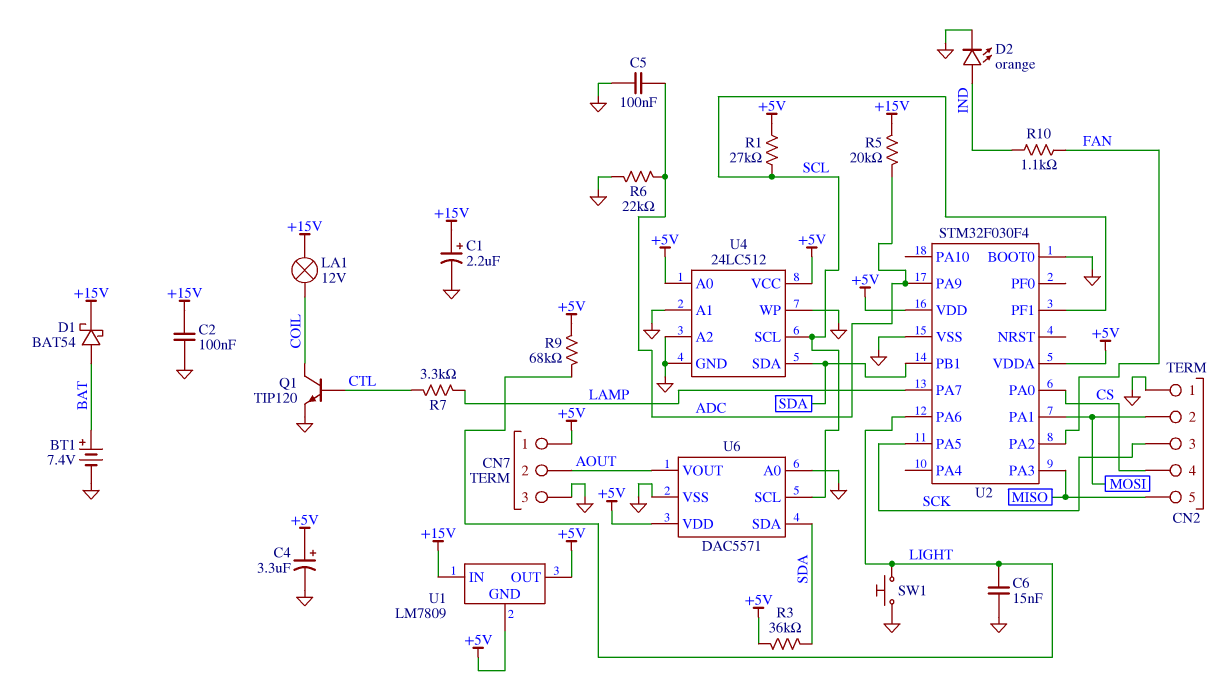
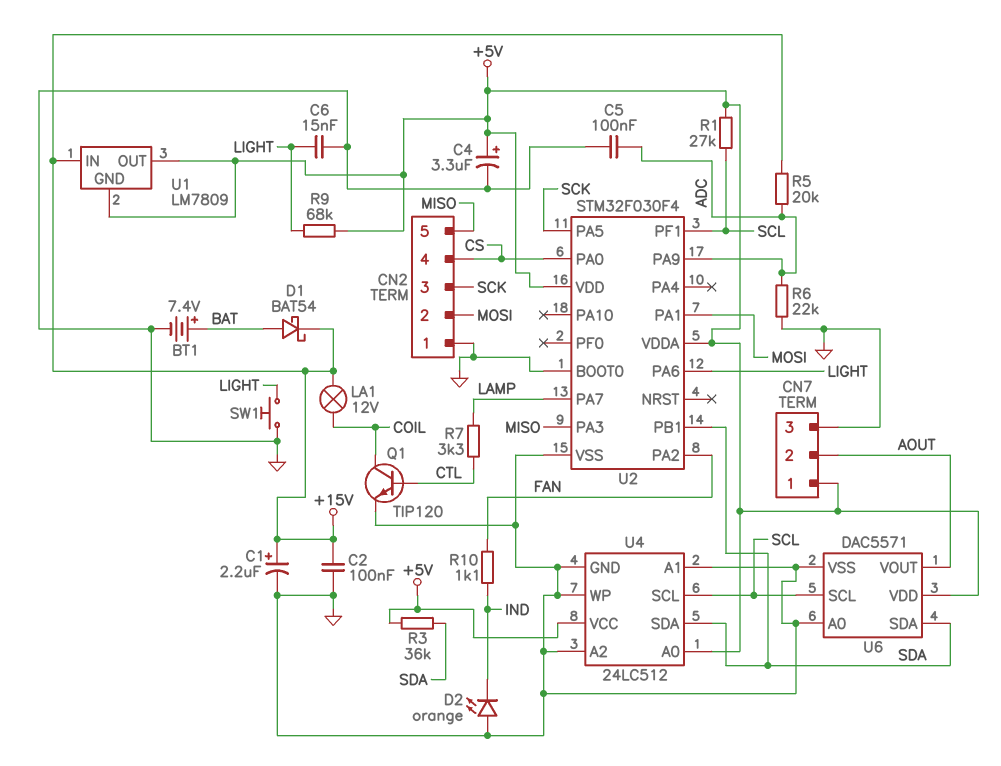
D2: LED orange (A IND, K GND) -> LED orange (A GND, K IND)

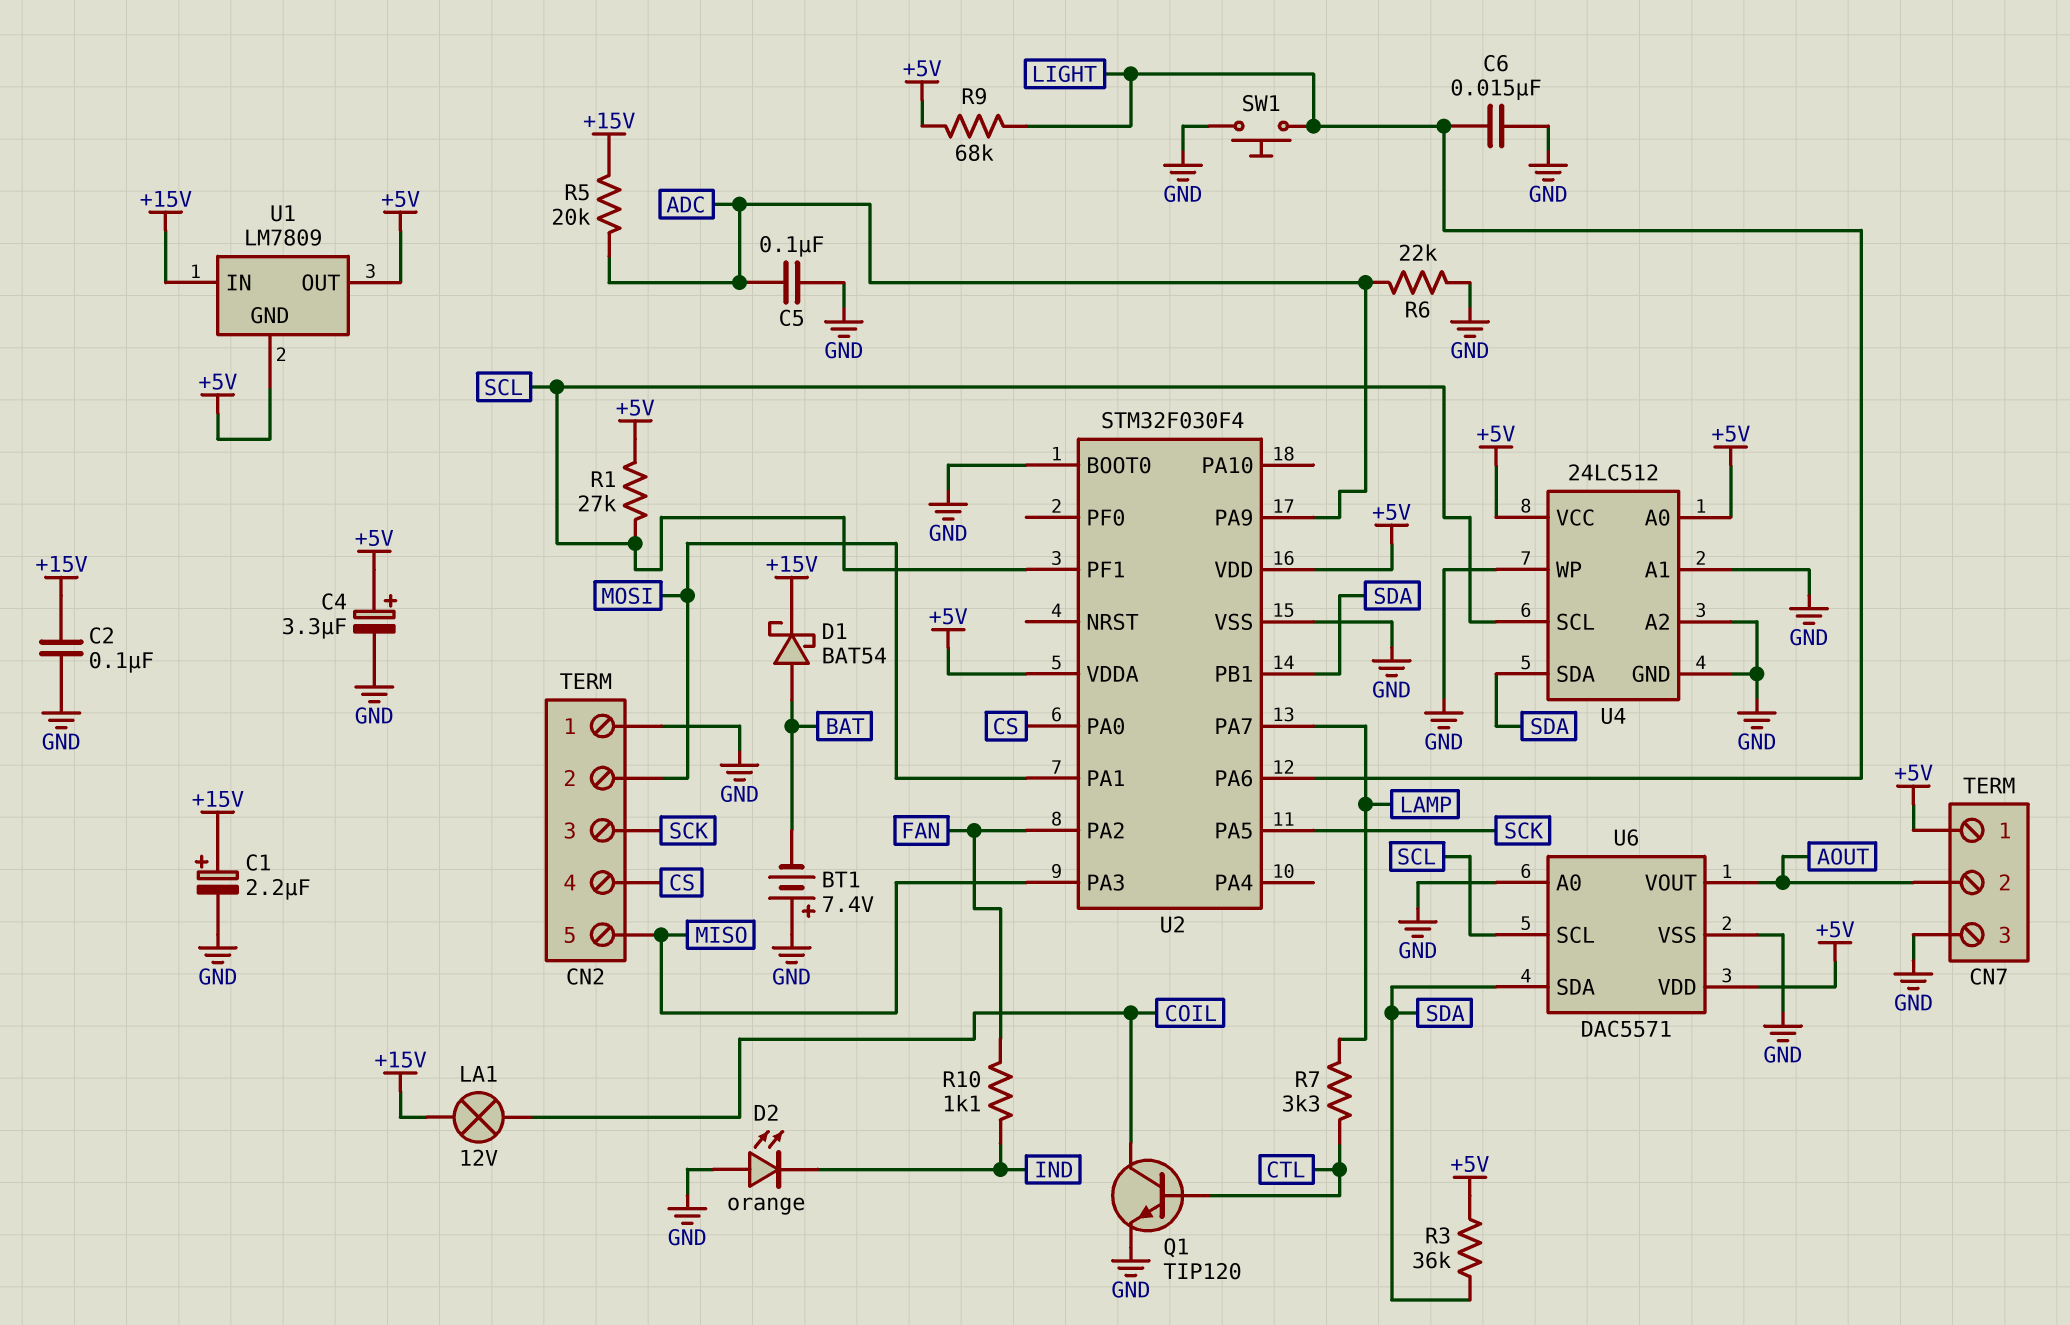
BT1: 7.4V (plus BAT, minus GND) -> 7.4V (plus GND, minus BAT)

